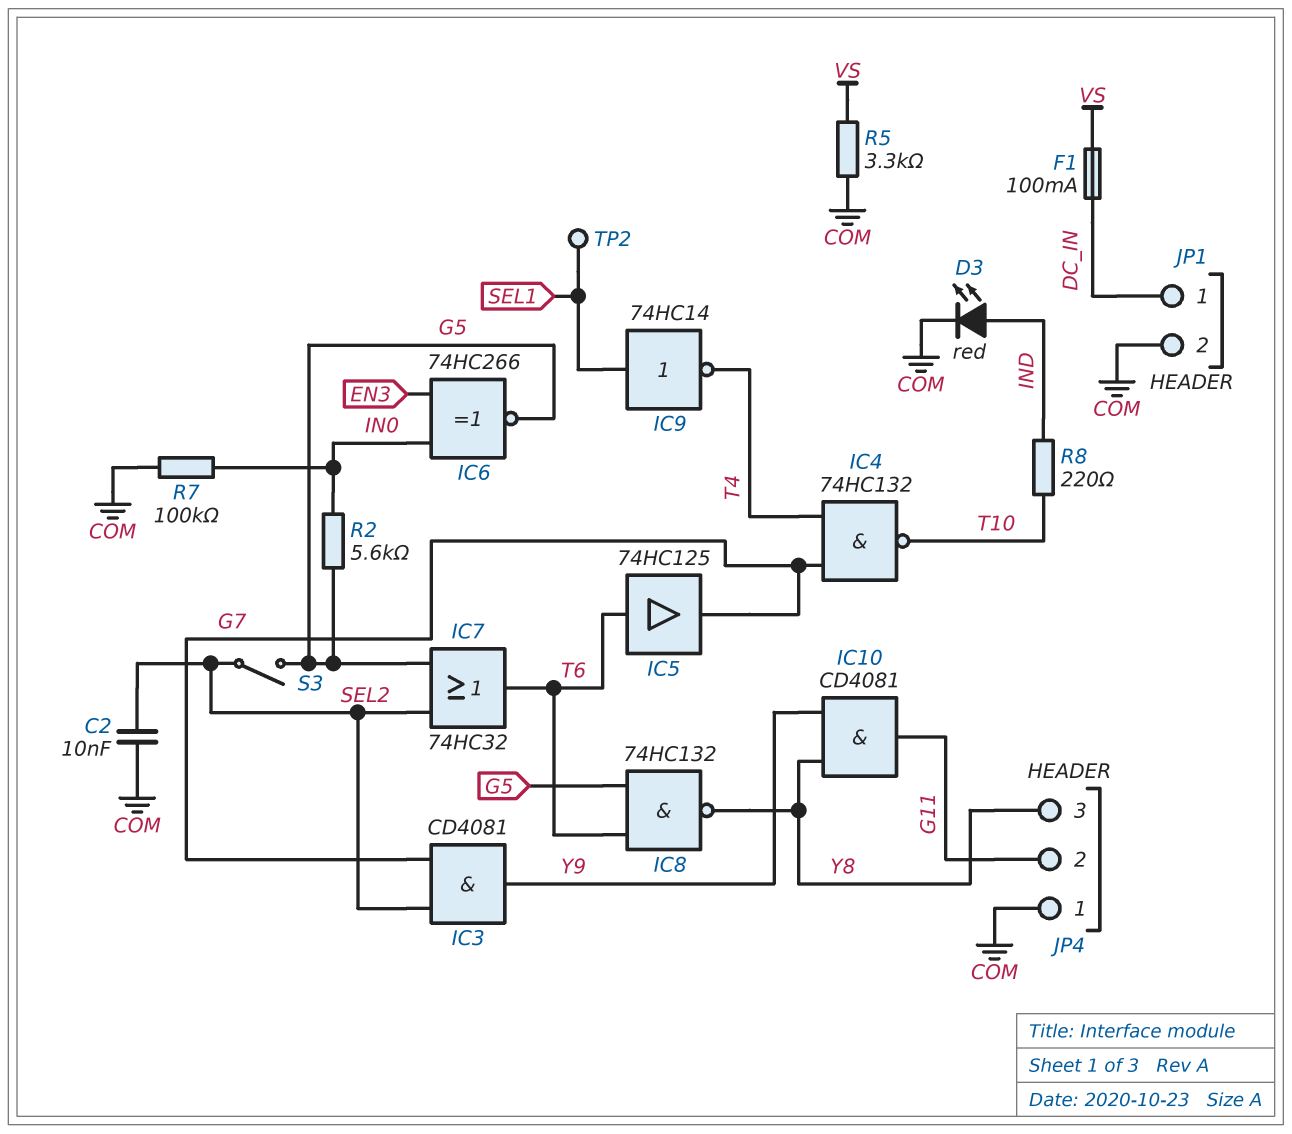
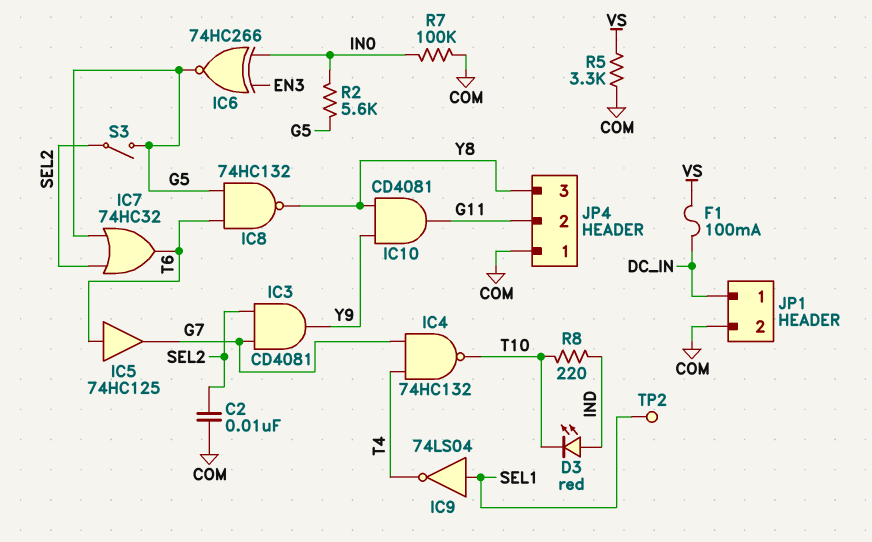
D3: LED red (A IND, K COM) -> LED red (A IND, K T10)
IC9: NOT 74HC14 (in SEL1, out T4) -> NOT 74LS04 (in SEL1, out T4)

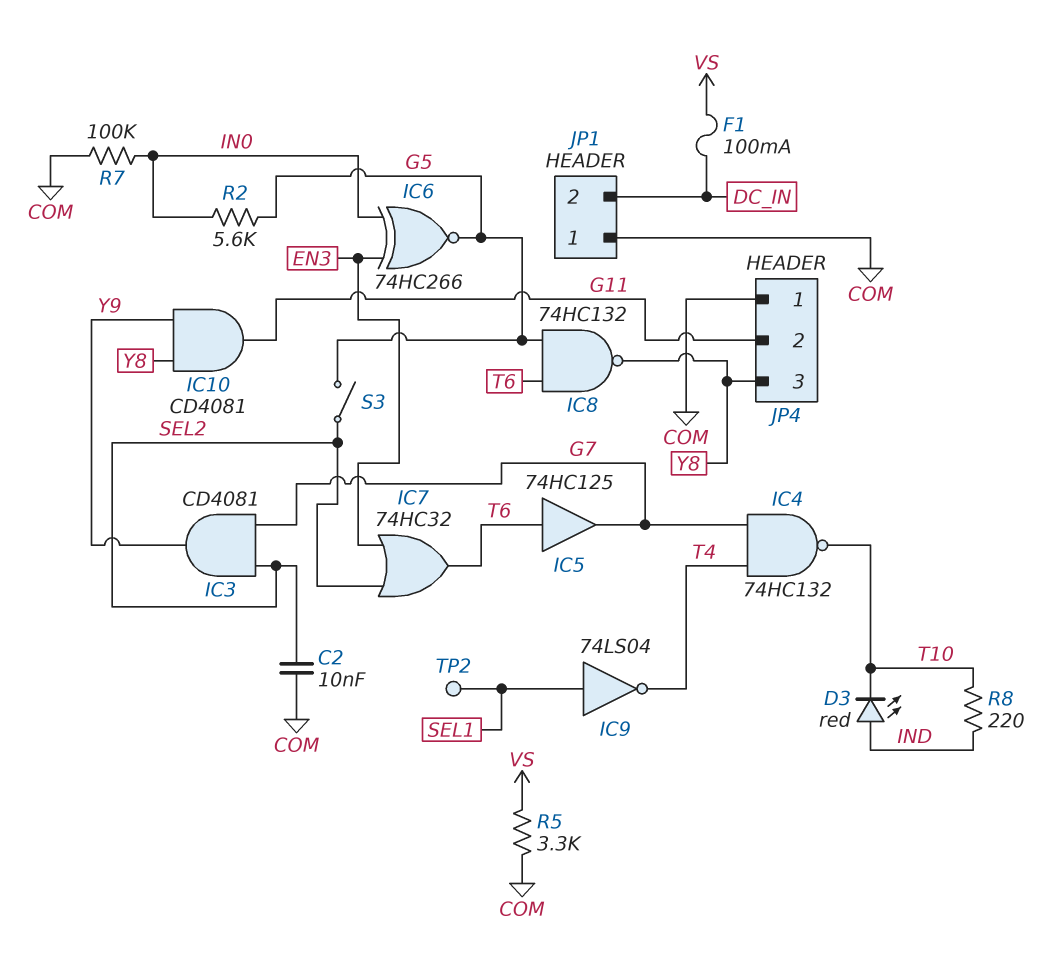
IC7: OR 74HC32 (in G5, in SEL2, out T6) -> OR 74HC32 (in EN3, in SEL2, out T6)
JP1 pin 1: DC_IN -> COM
JP1 pin 2: COM -> DC_IN

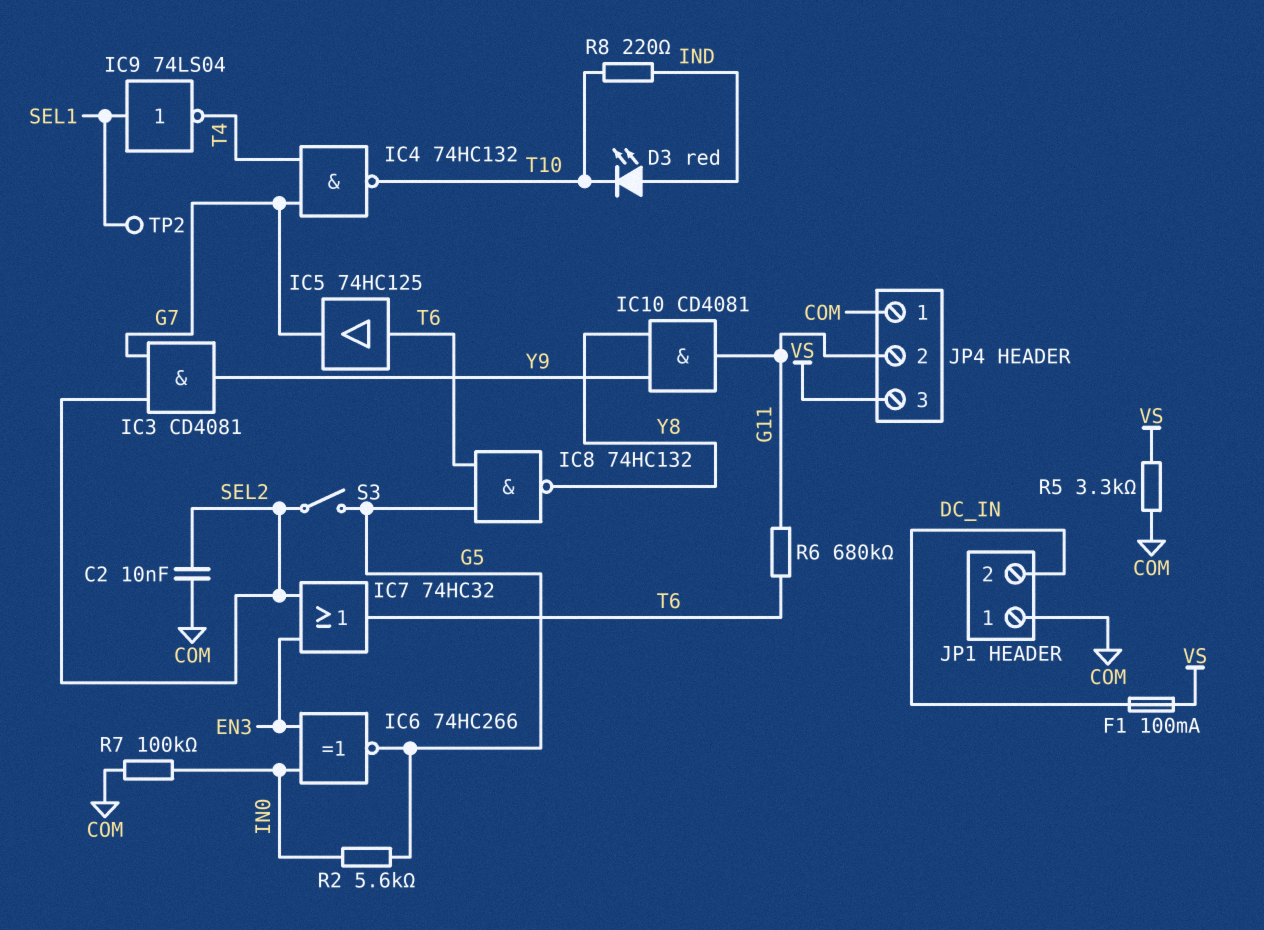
JP4 pin 3: Y8 -> VS
R6: none -> 680k (G11, T6)

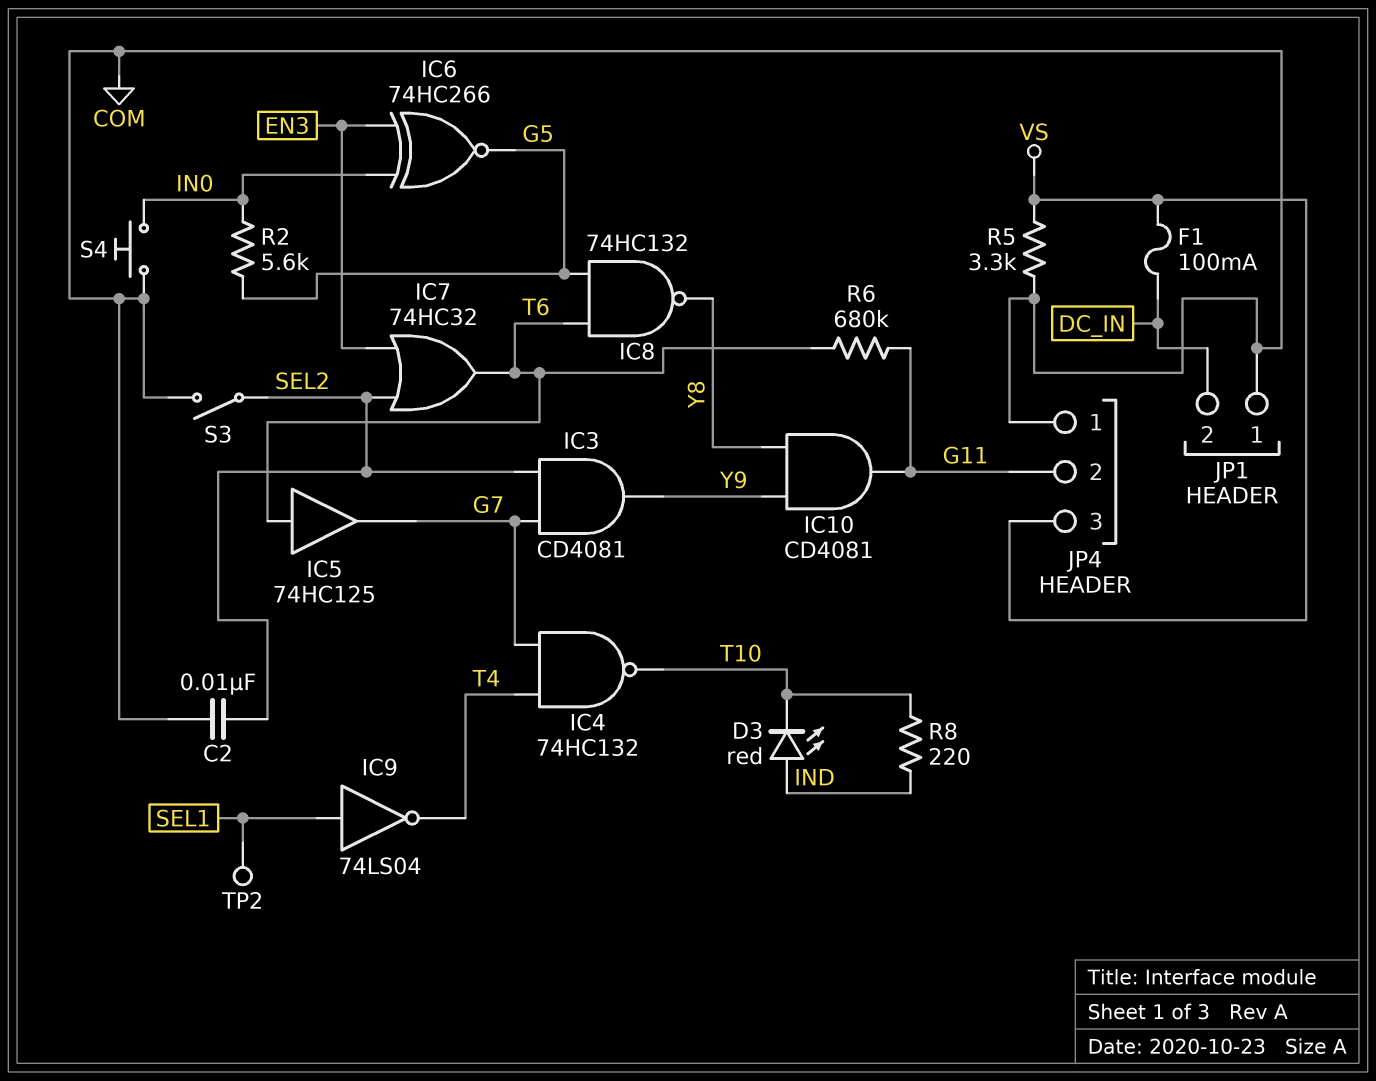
R7: 100k (COM, IN0) -> none
S3: switch (G5, SEL2) -> switch (COM, SEL2)
S4: none -> button (COM, IN0)

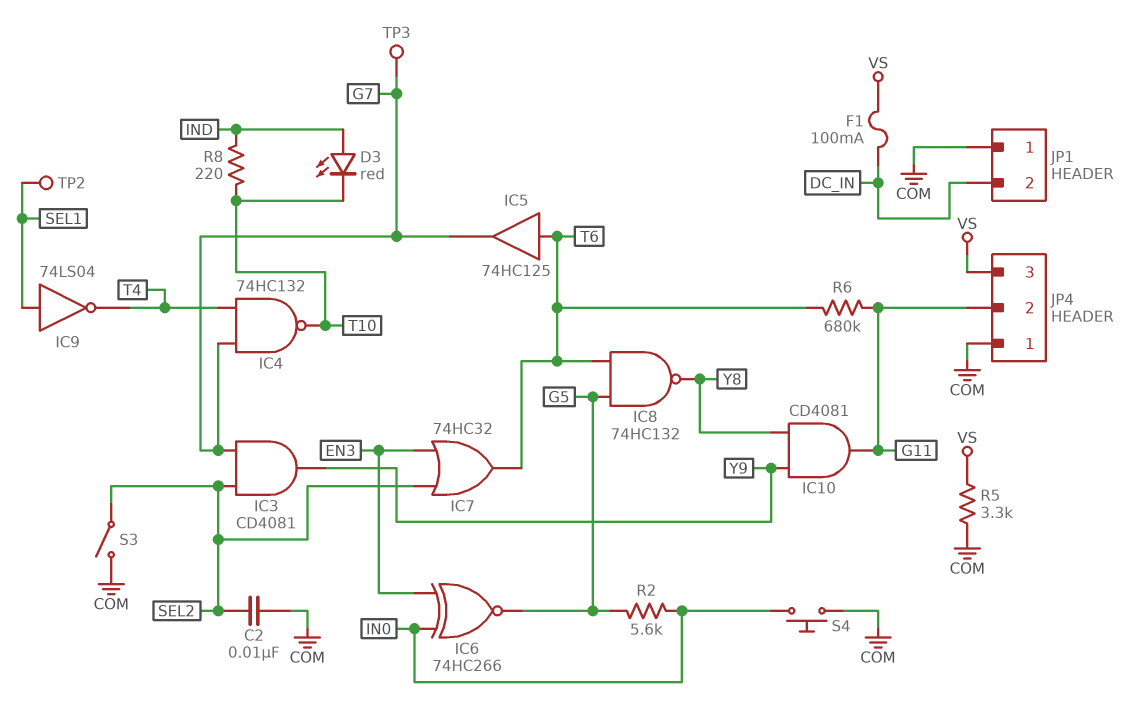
TP3: none -> test point (G7)

